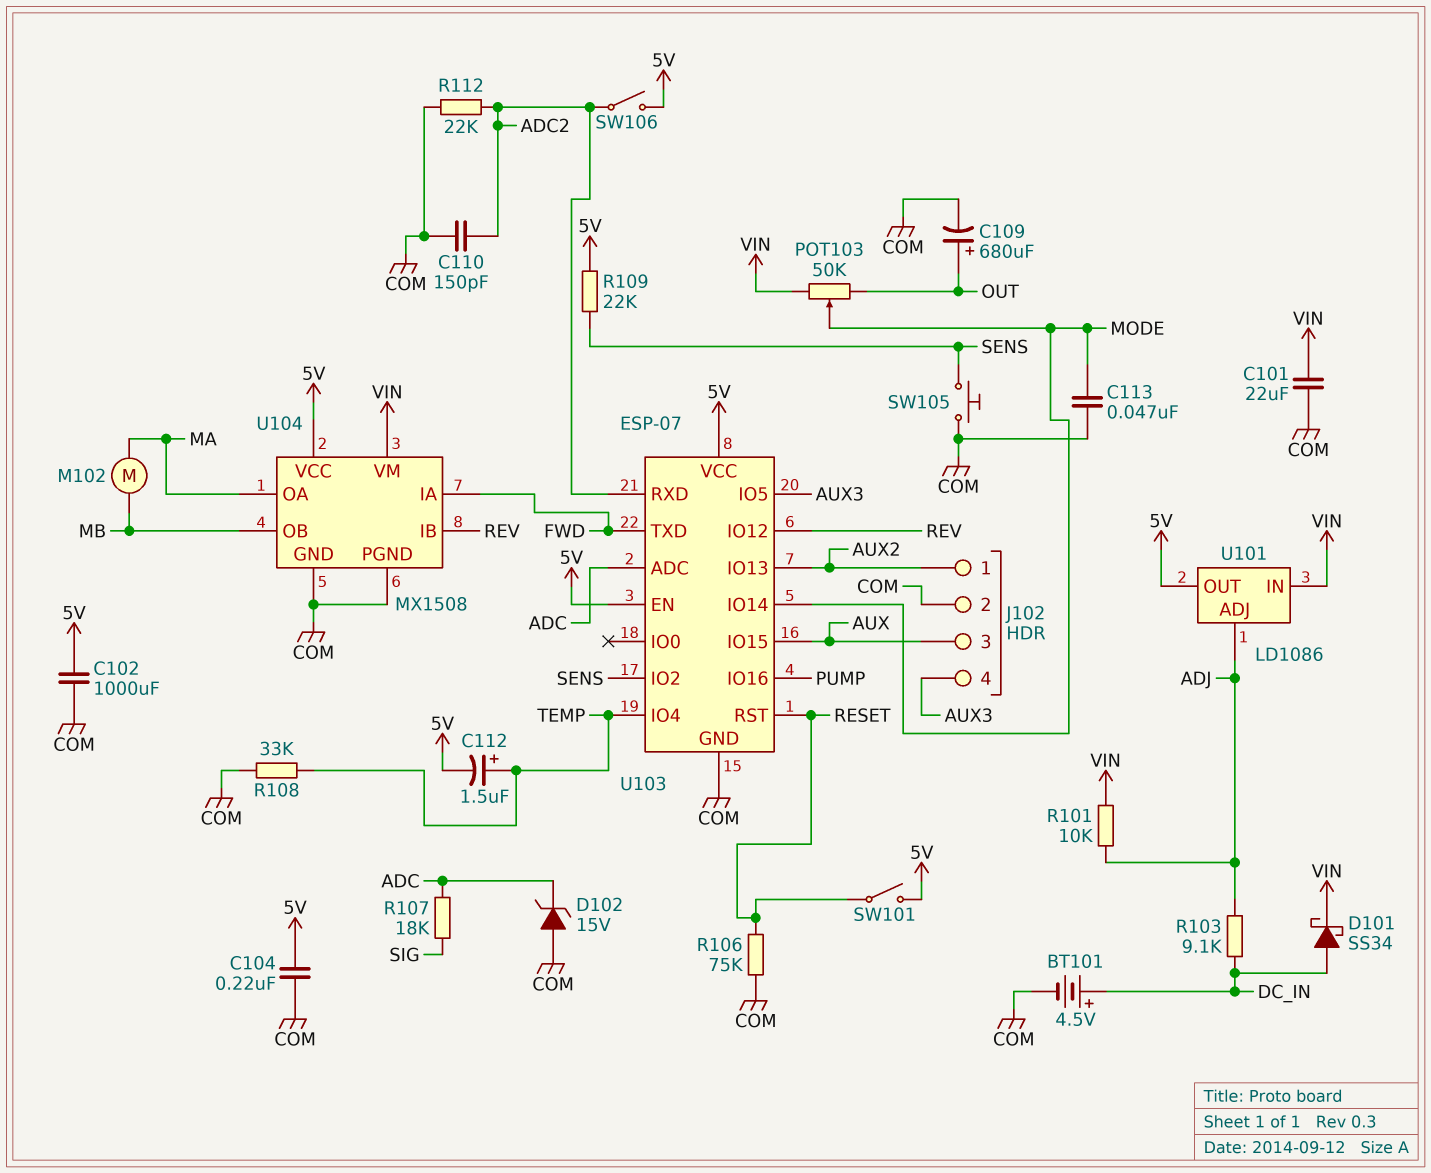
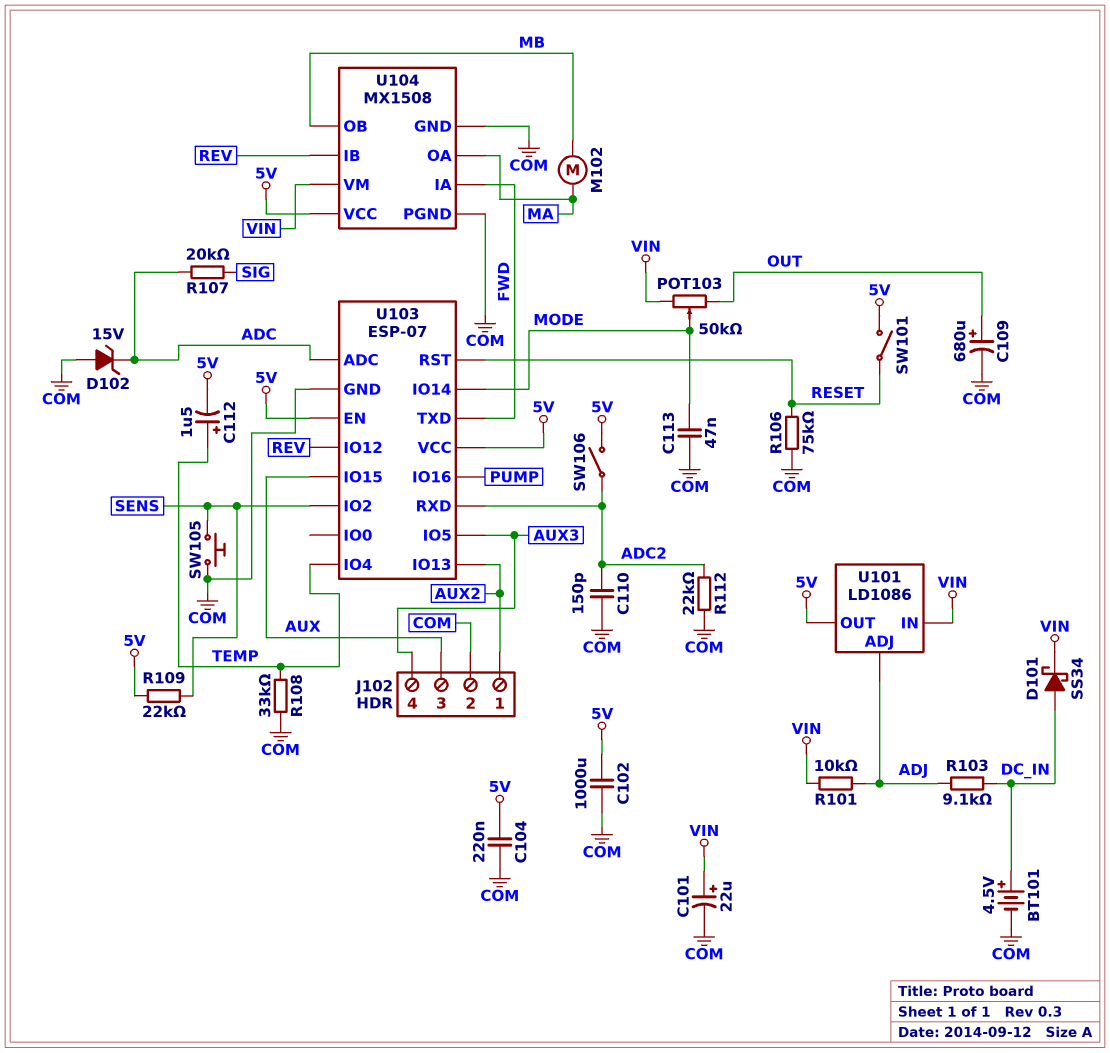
C101: 22uF (COM, VIN) -> 22uF (plus VIN, minus COM)
R107: 18k (ADC, SIG) -> 20k (ADC, SIG)

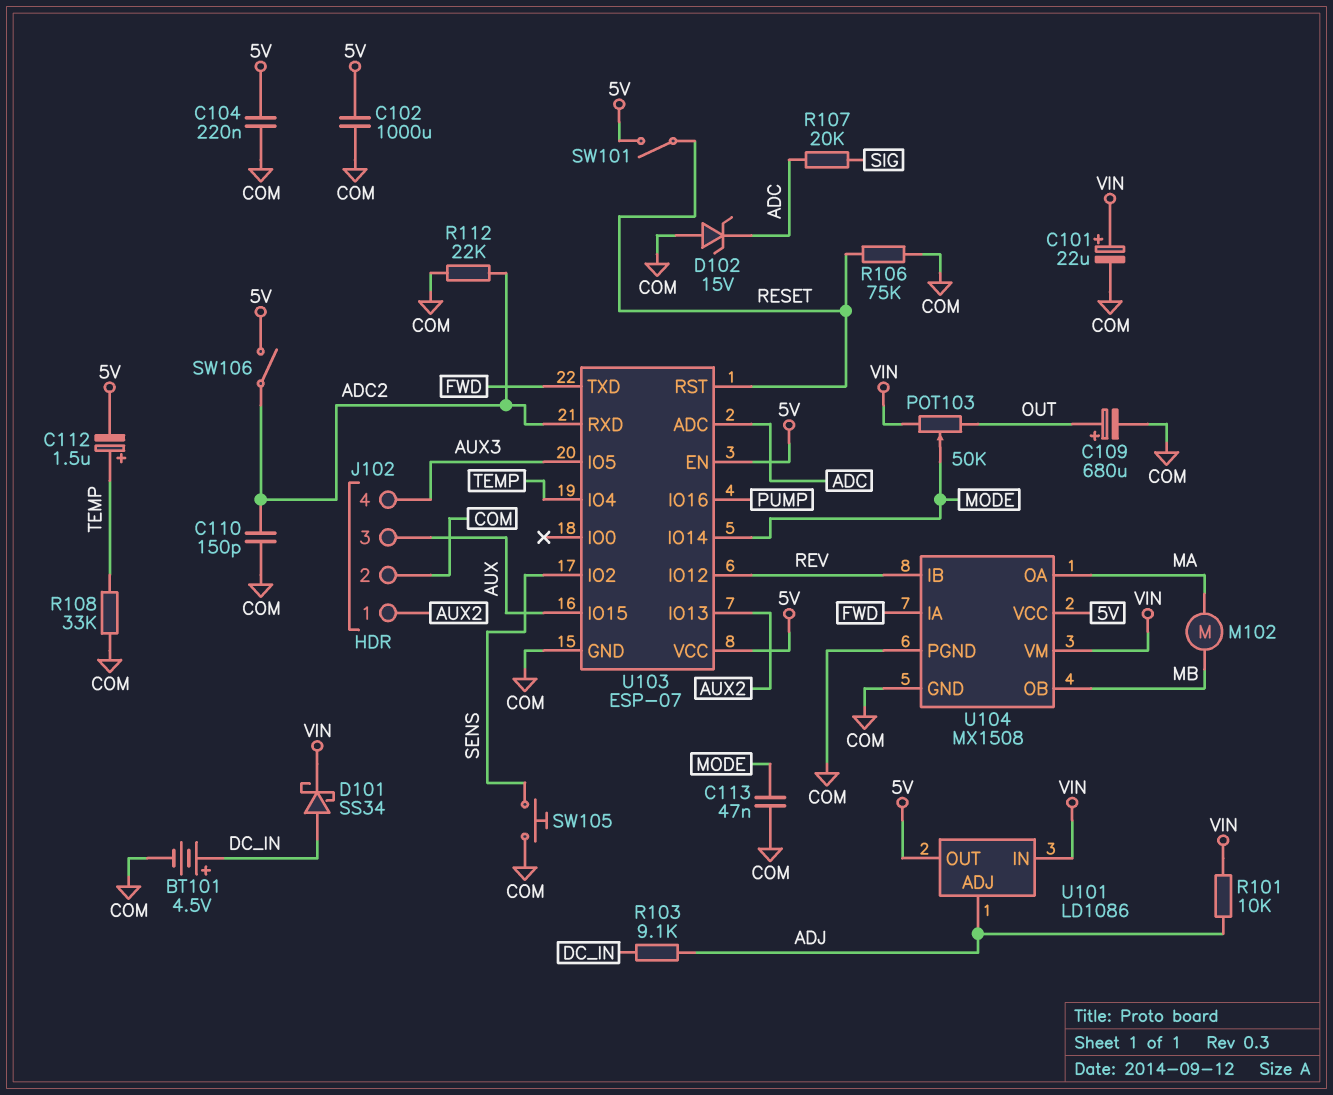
R109: 22k (5V, SENS) -> none

